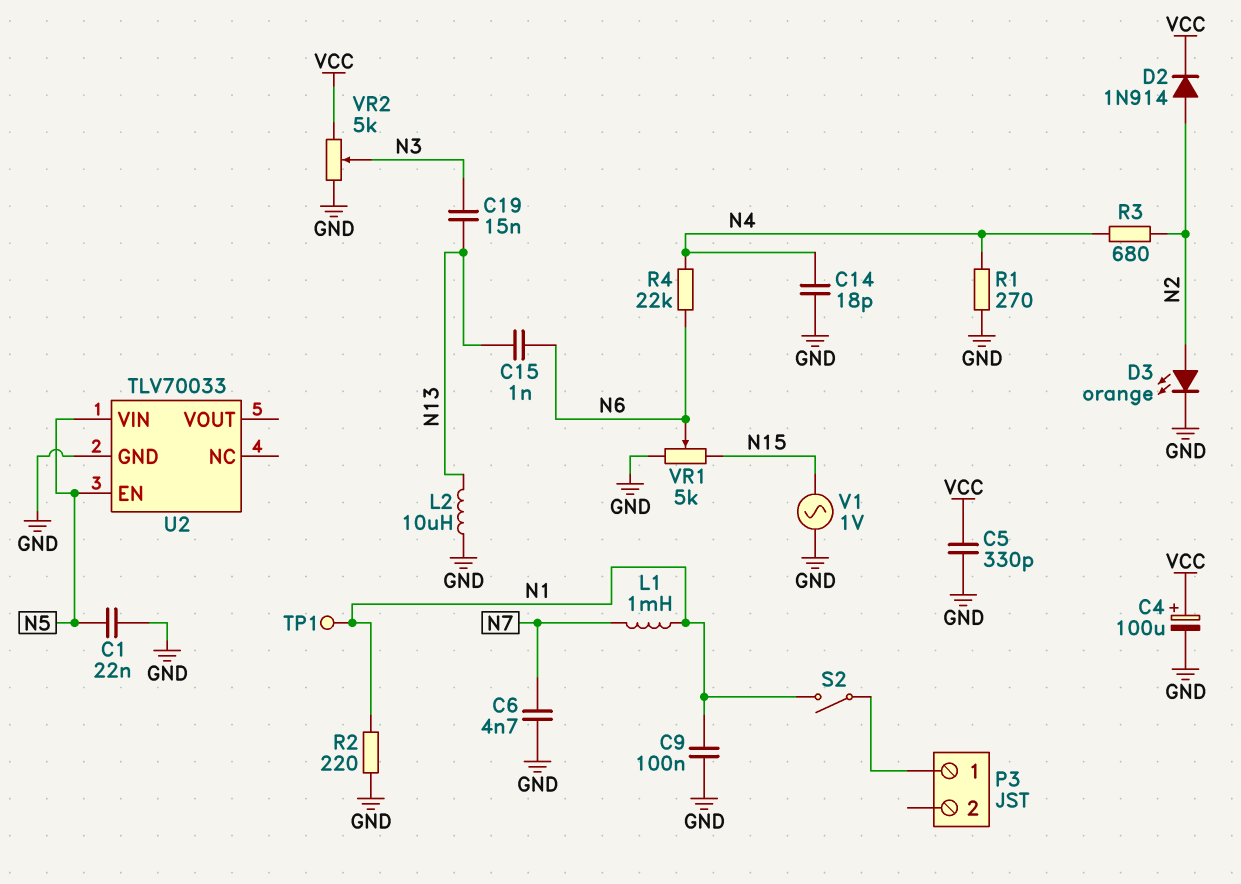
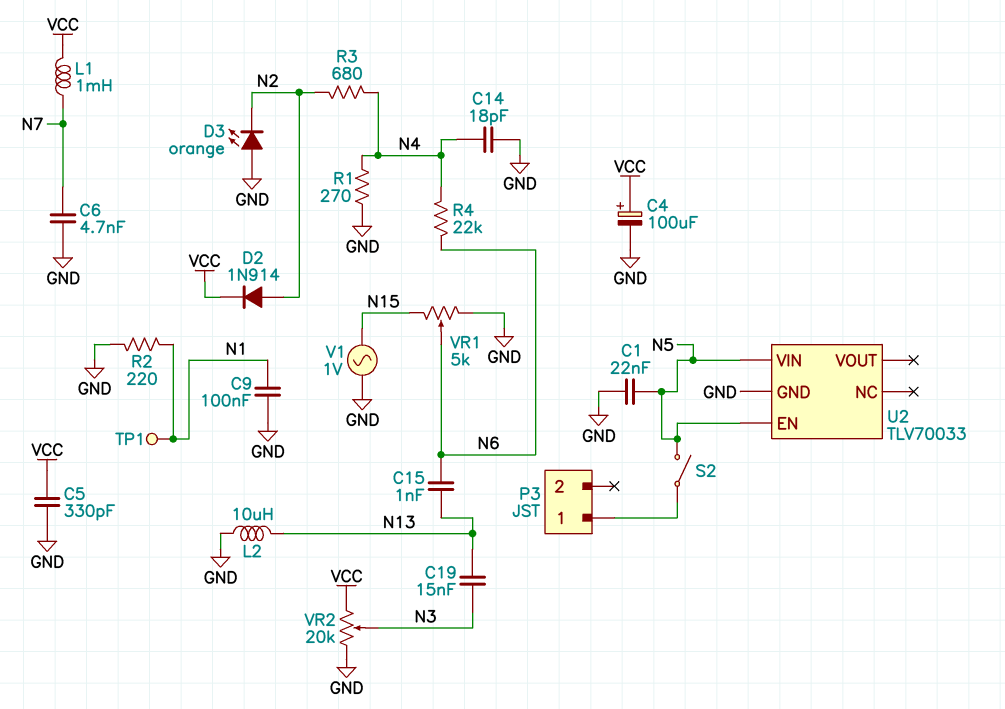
D3: LED orange (A N2, K GND) -> LED orange (A GND, K N2)
L1: 1mH (N1, N7) -> 1mH (N7, VCC)
S2: switch (N1, P3/1) -> switch (N5, P3/1)
VR2: 5k (GND, VCC, wiper N3) -> 20k (GND, VCC, wiper N3)

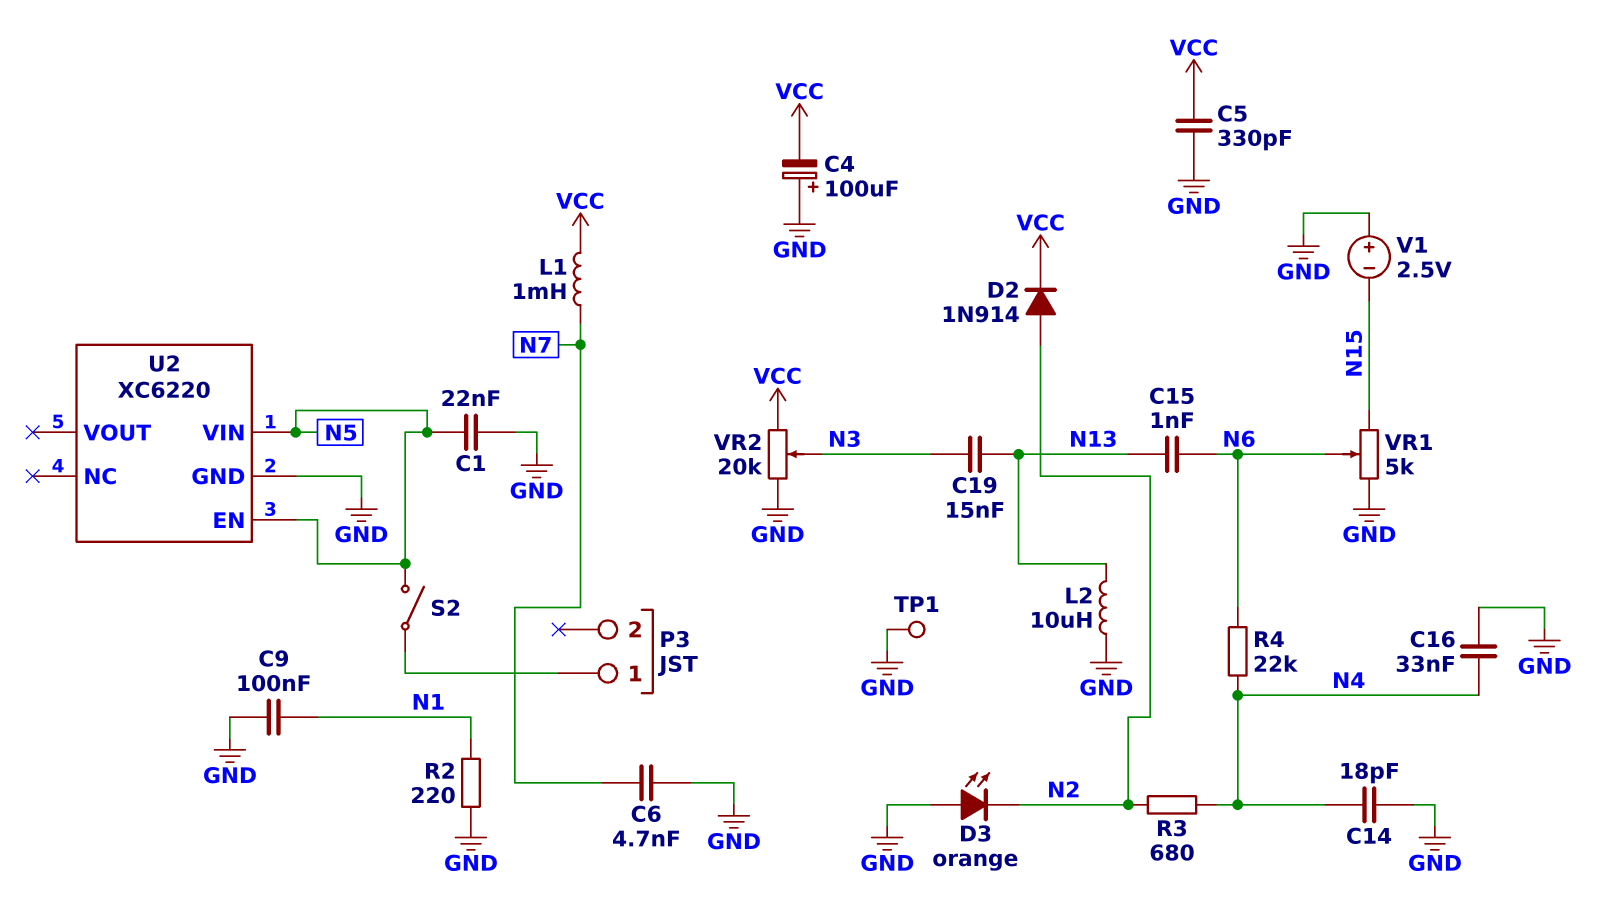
C4: 100uF (plus VCC, minus GND) -> 100uF (plus GND, minus VCC)
C16: none -> 33nF (GND, N4)
R1: 270 (GND, N4) -> none
TP1: test point (N1) -> test point (GND)
U2: TLV70033 -> XC6220
V1: AC 1V (GND, N15) -> 2.5V (plus GND, minus N15)

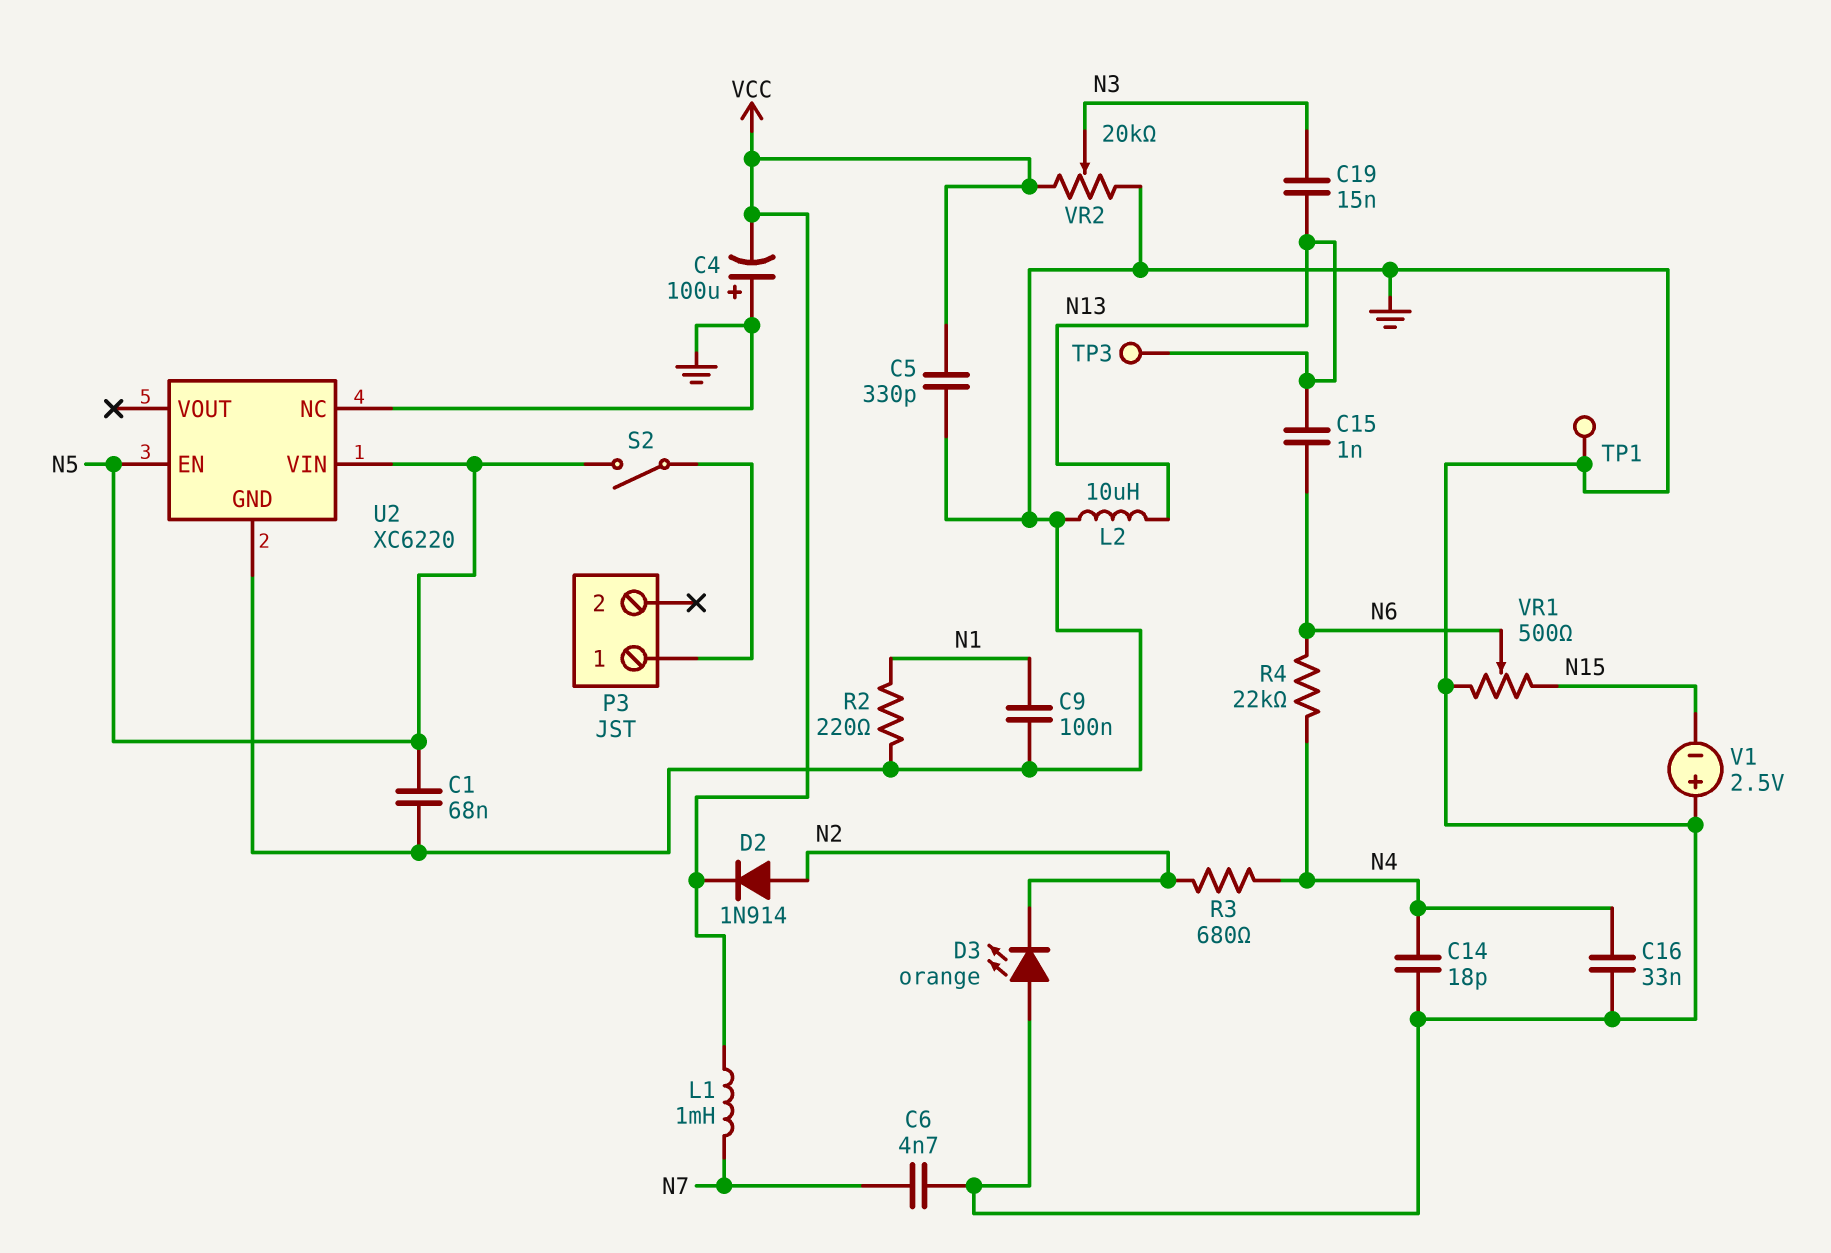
C1: 22nF (GND, N5) -> 68nF (GND, N5)
TP3: none -> test point (N13)
U2 pin NC: none -> GND
VR1: 5k (GND, N15, wiper N6) -> 500 (GND, N15, wiper N6)

